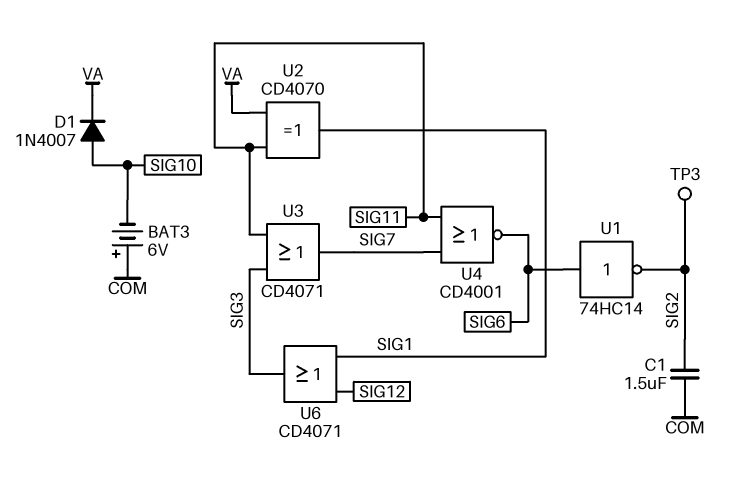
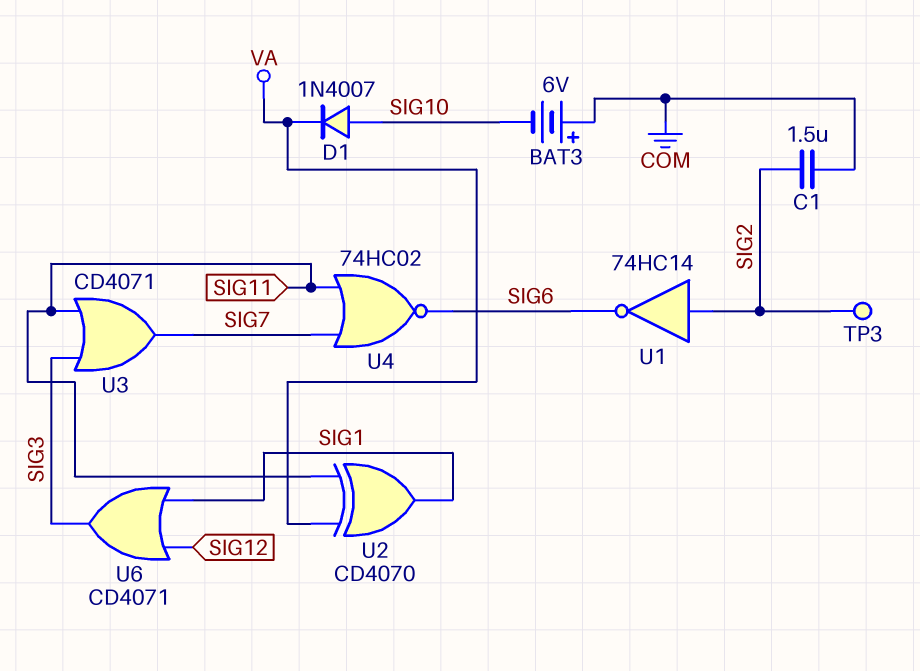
U1: NOT 74HC14 (in SIG6, out SIG2) -> NOT 74HC14 (in SIG2, out SIG6)
U4: NOR CD4001 (in SIG7, in SIG11, out SIG6) -> NOR 74HC02 (in SIG7, in SIG11, out SIG6)

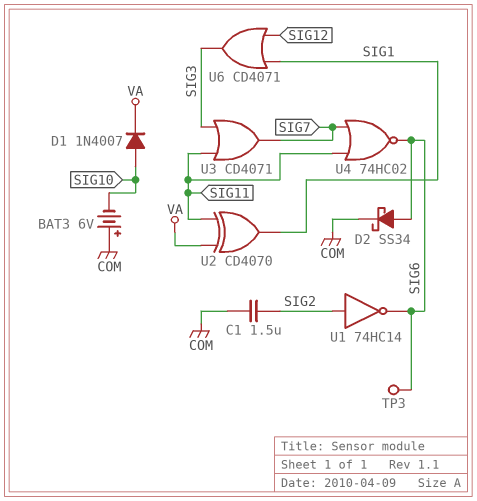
D2: none -> schottky SS34 (A SIG6, K COM)
TP3: test point (SIG2) -> test point (SIG6)

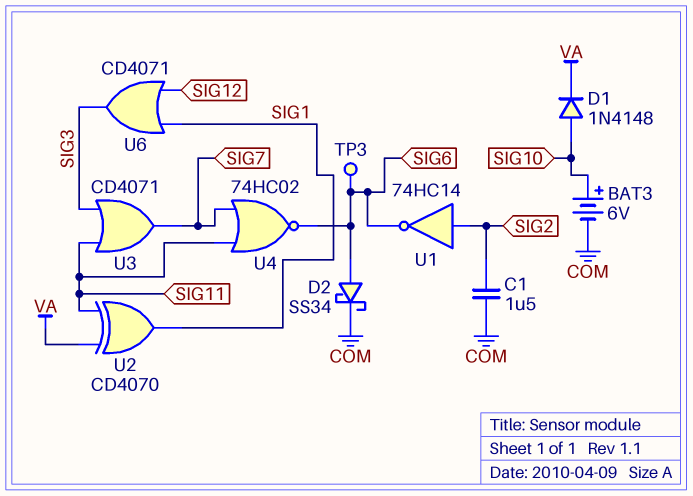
BAT3: 6V (plus COM, minus SIG10) -> 6V (plus SIG10, minus COM)
D1: diode 1N4007 (A SIG10, K VA) -> diode 1N4148 (A SIG10, K VA)

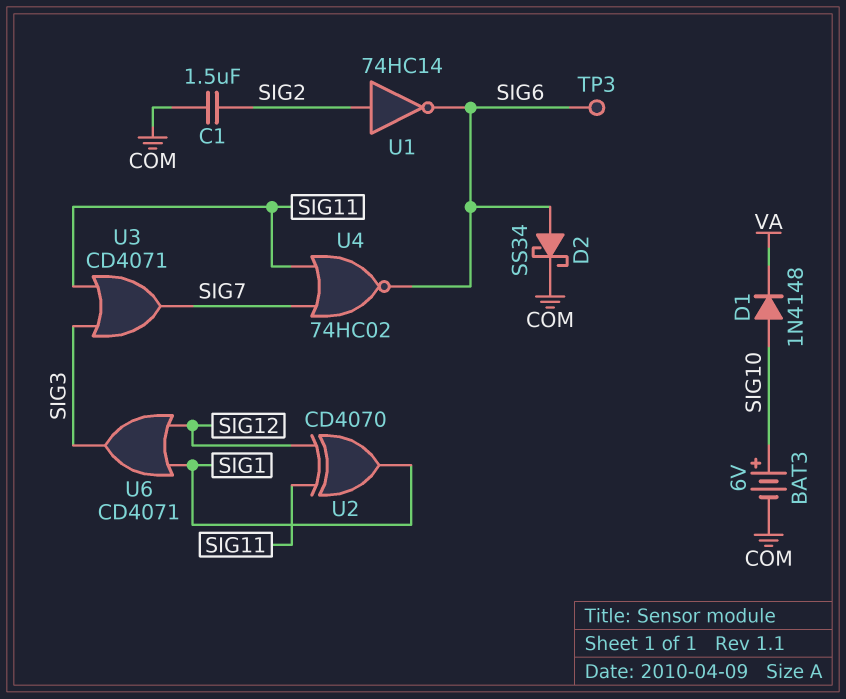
U2: XOR CD4070 (in SIG11, in VA, out SIG1) -> XOR CD4070 (in SIG11, in SIG12, out SIG1)

